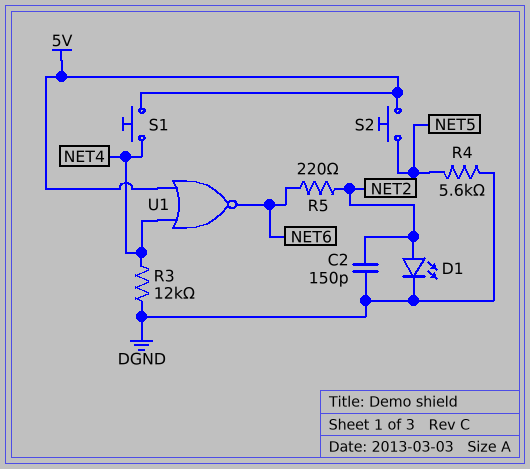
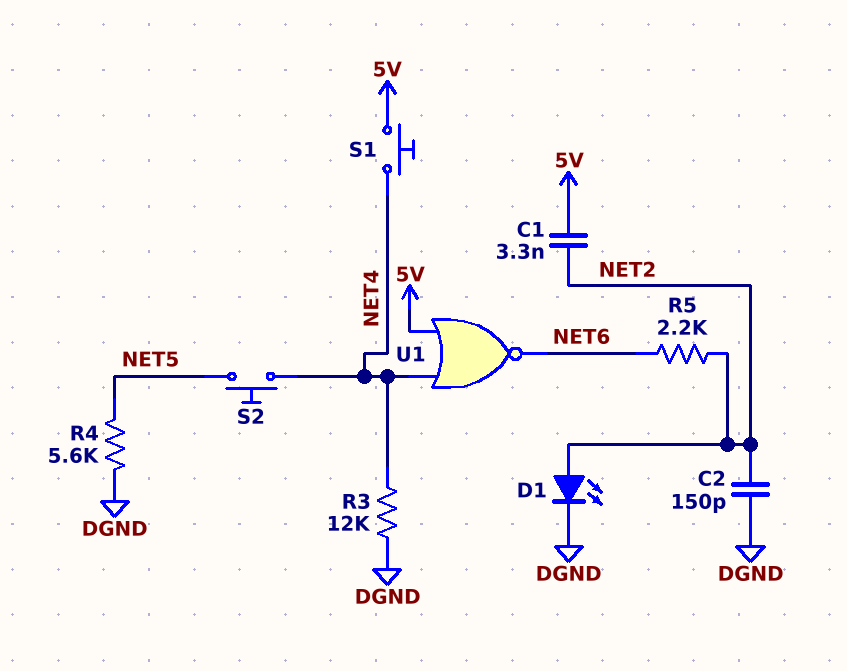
C1: none -> 3.3nF (5V, NET2)
R5: 220 (NET2, NET6) -> 2.2k (NET2, NET6)
S2: button (5V, NET5) -> button (NET4, NET5)

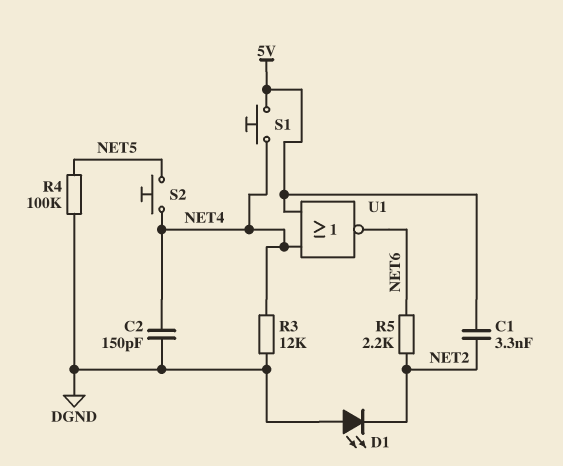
C2: 150pF (DGND, NET2) -> 150pF (DGND, NET4)
D1: LED (A NET2, K DGND) -> LED (A DGND, K NET2)
R4: 5.6k (DGND, NET5) -> 100k (DGND, NET5)

